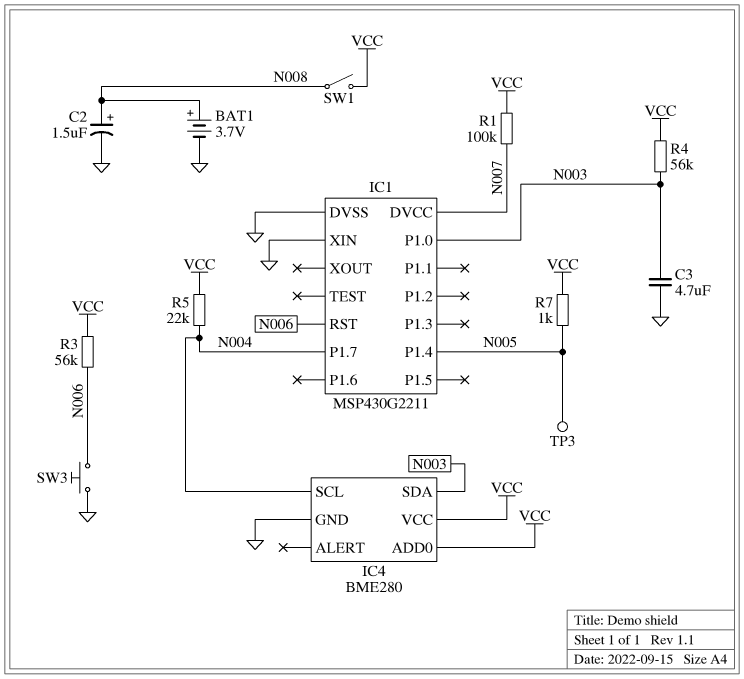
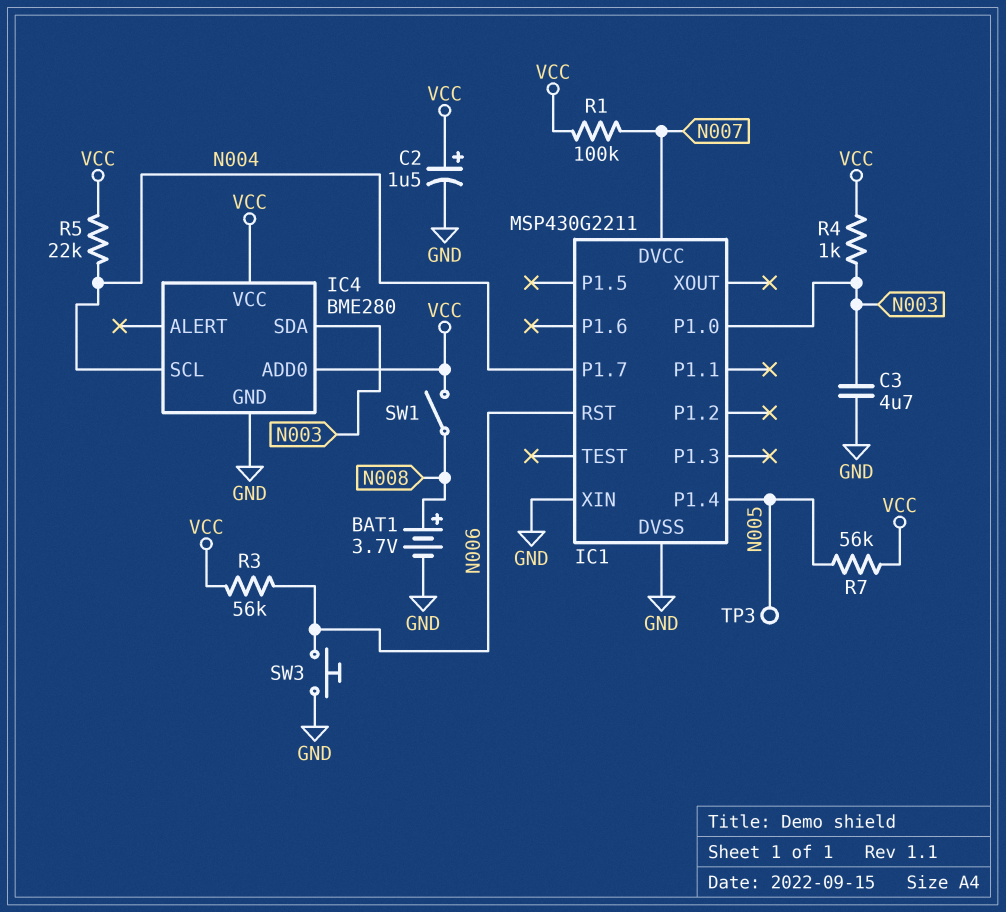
C2: 1.5uF (plus N008, minus GND) -> 1.5uF (plus VCC, minus GND)
R4: 56k (N003, VCC) -> 1k (N003, VCC)
R7: 1k (N005, VCC) -> 56k (N005, VCC)

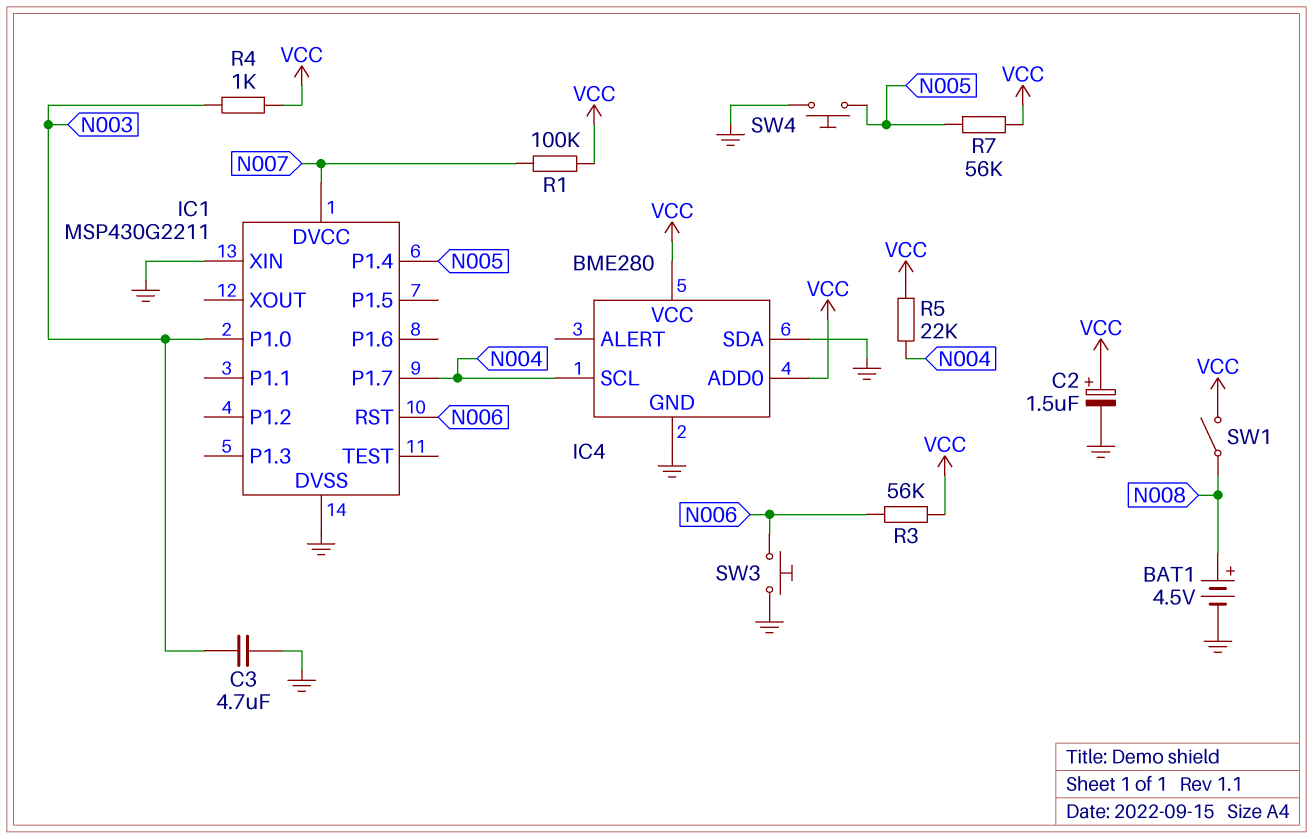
BAT1: 3.7V (plus N008, minus GND) -> 4.5V (plus N008, minus GND)
IC4 pin SDA: N003 -> GND
SW4: none -> button (GND, N005)
TP3: test point (N005) -> none

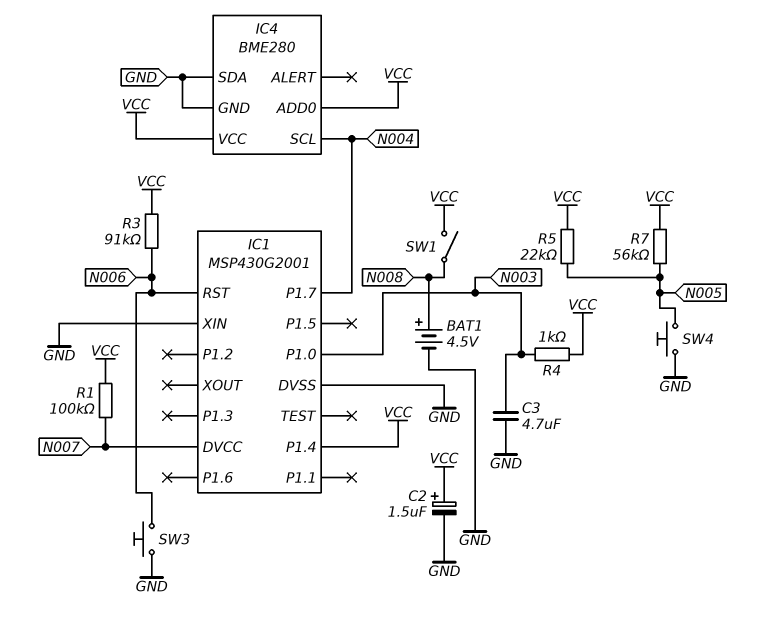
IC1: MSP430G2211 -> MSP430G2001
IC1 pin P1.4: N005 -> VCC
R3: 56k (N006, VCC) -> 91k (N006, VCC)
R5: 22k (N004, VCC) -> 22k (N005, VCC)

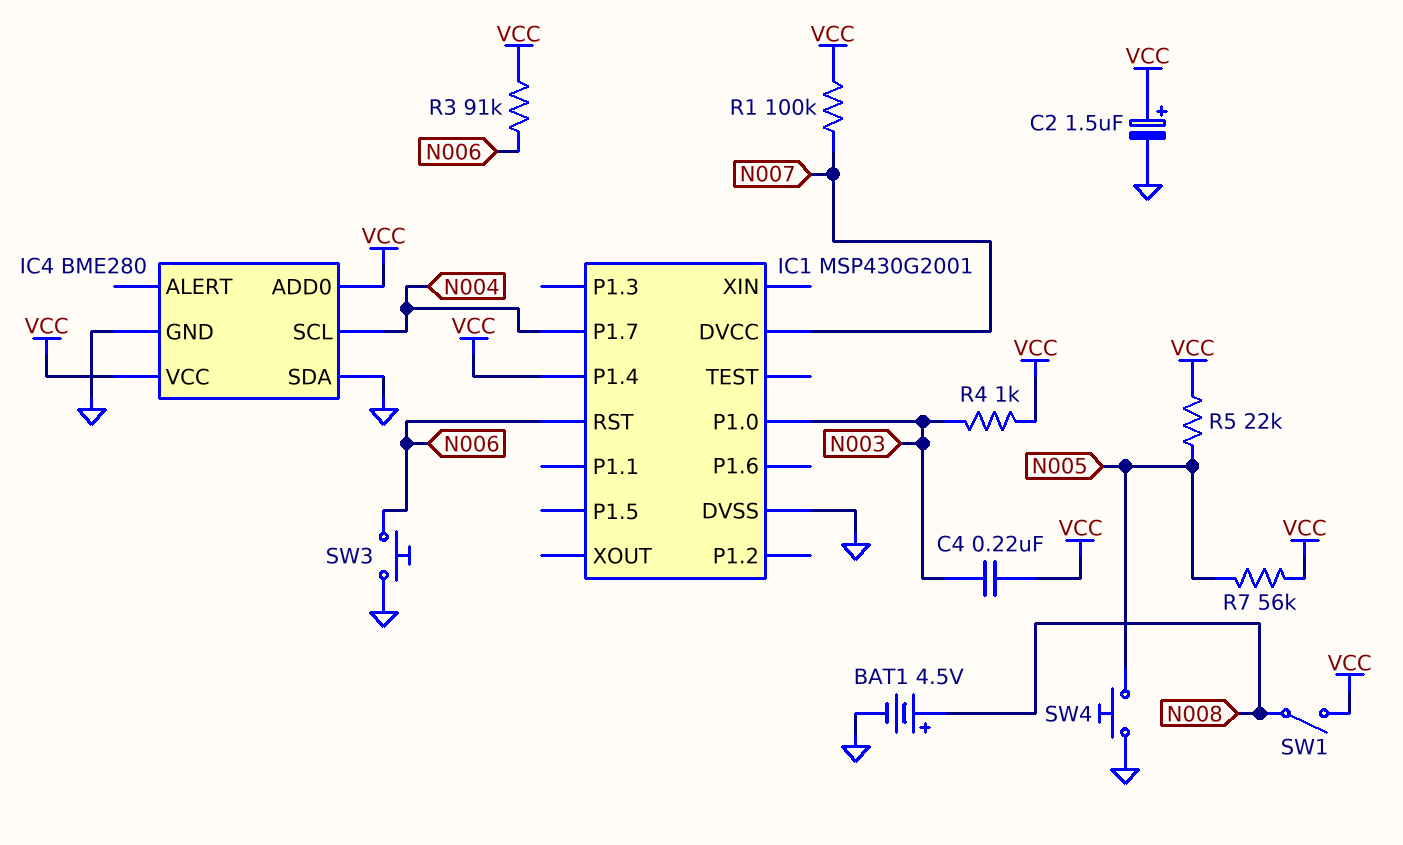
C3: 4.7uF (GND, N003) -> none
C4: none -> 220nF (N003, VCC)
IC1 pin XIN: GND -> none

